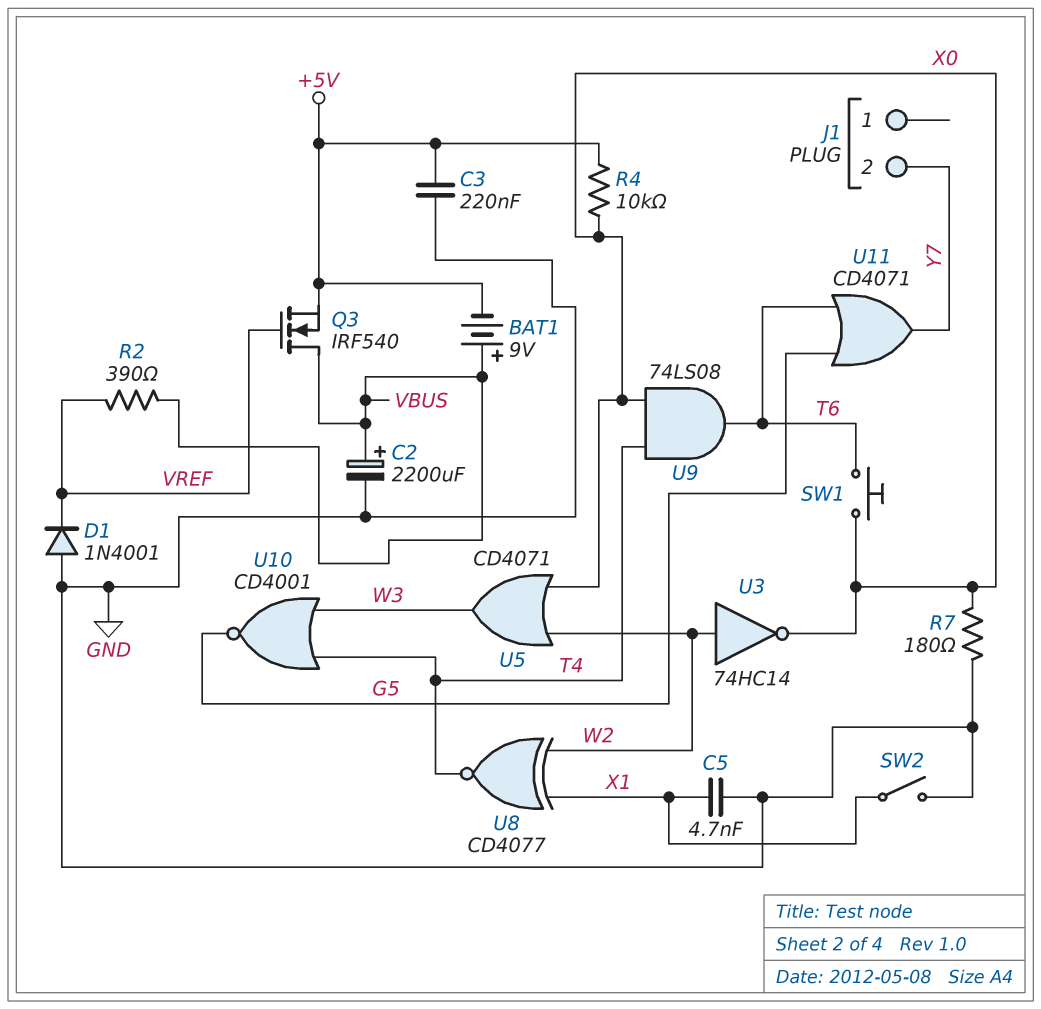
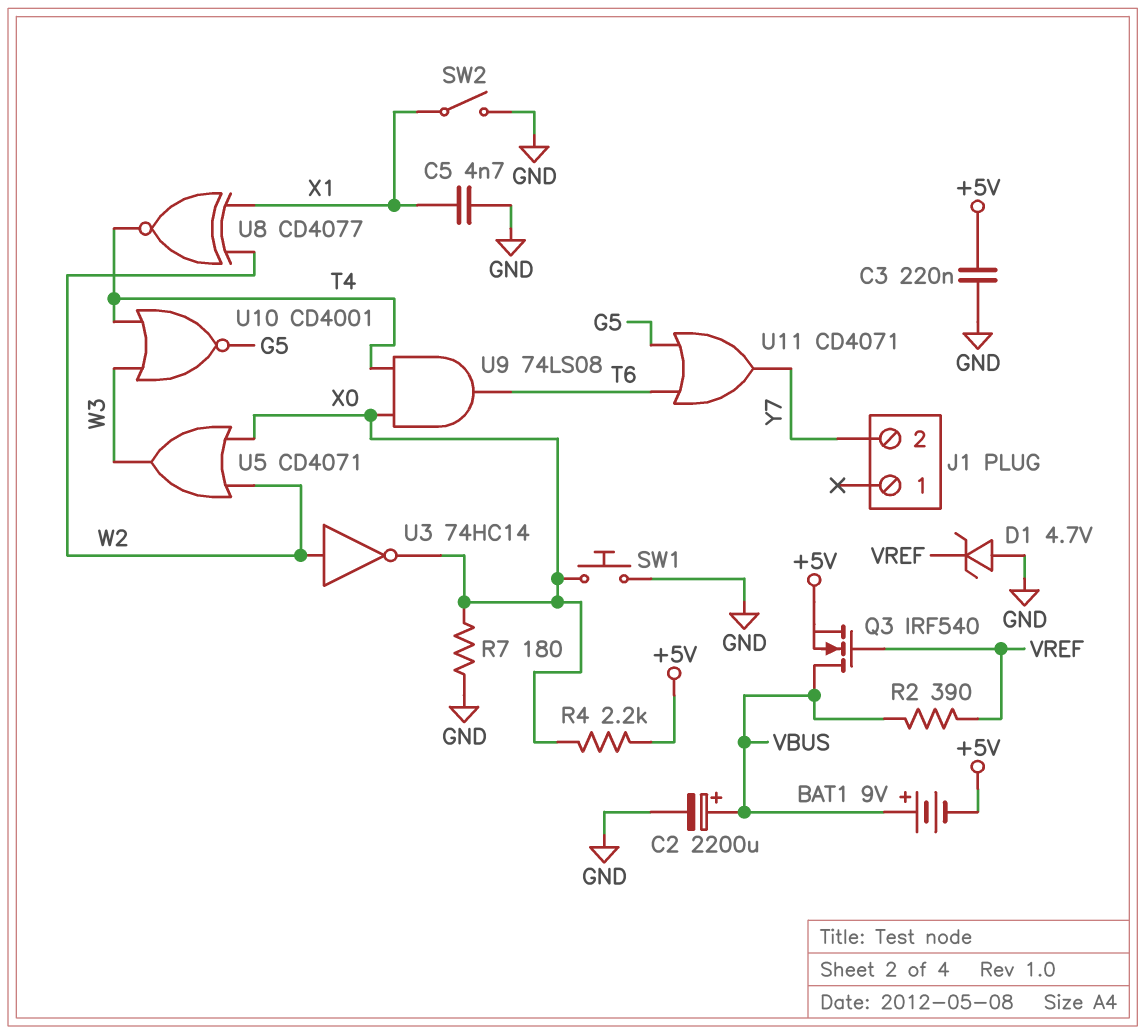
D1: diode 1N4001 (A GND, K VREF) -> zener 4.7V (A GND, K VREF)
R4: 10k (+5V, X0) -> 2.2k (+5V, X0)
SW1: button (T6, X0) -> button (GND, X0)

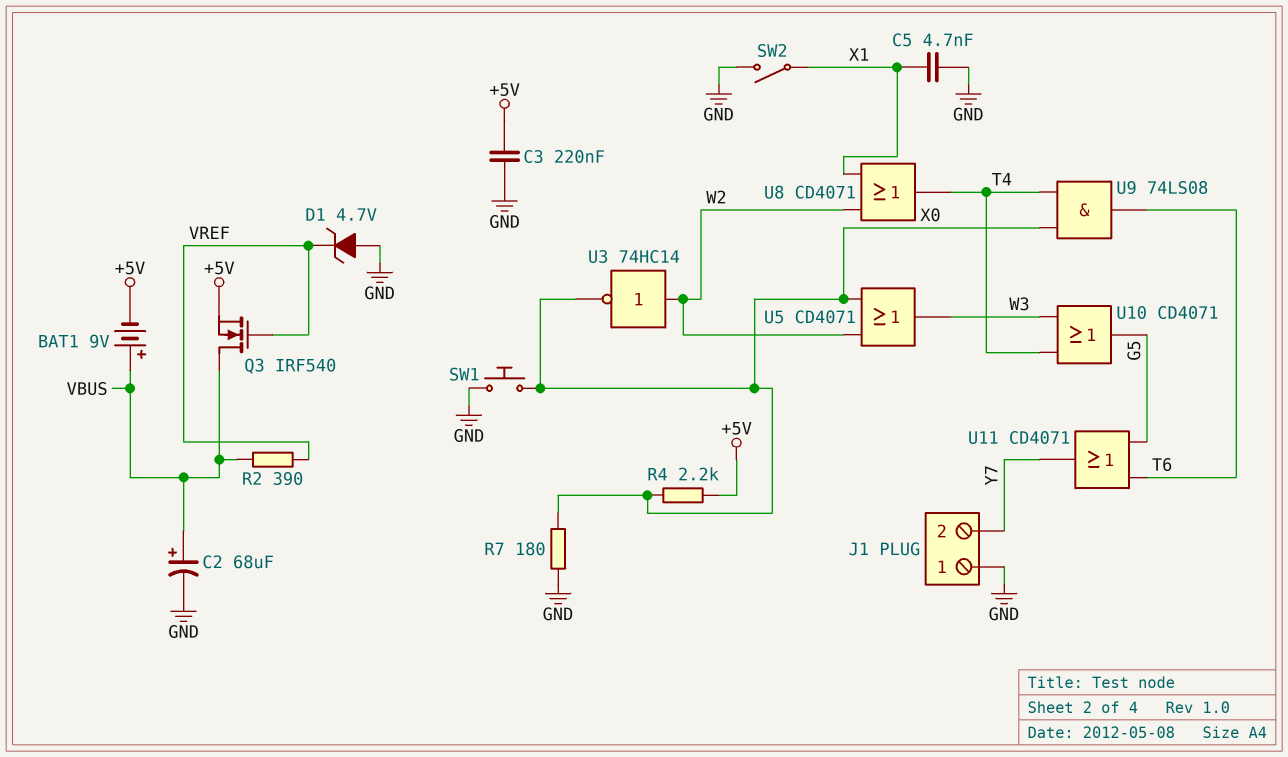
C2: 2200uF (plus VBUS, minus GND) -> 68uF (plus VBUS, minus GND)
J1 pin 1: none -> GND
U8: XNOR CD4077 (in W2, in X1, out T4) -> OR CD4071 (in W2, in X1, out T4)
U10: NOR CD4001 (in T4, in W3, out G5) -> OR CD4071 (in T4, in W3, out G5)

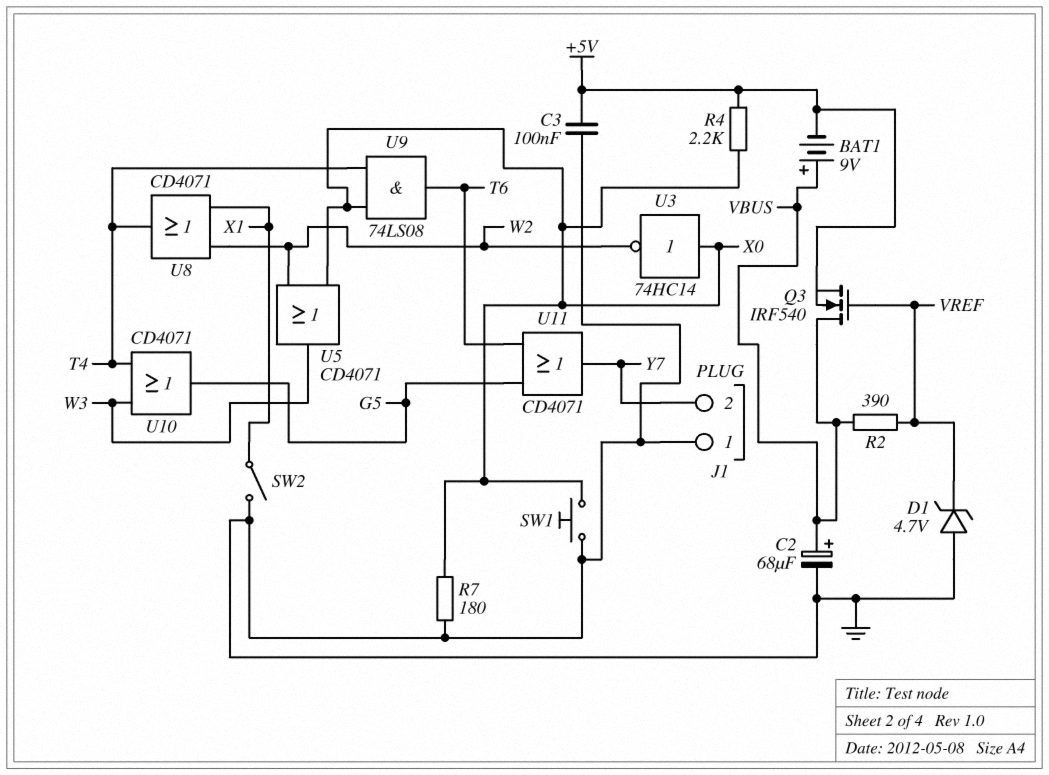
C3: 220nF (+5V, GND) -> 100nF (+5V, GND)
C5: 4.7nF (GND, X1) -> none
U3: NOT 74HC14 (in W2, out X0) -> NOT 74HC14 (in X0, out W2)

